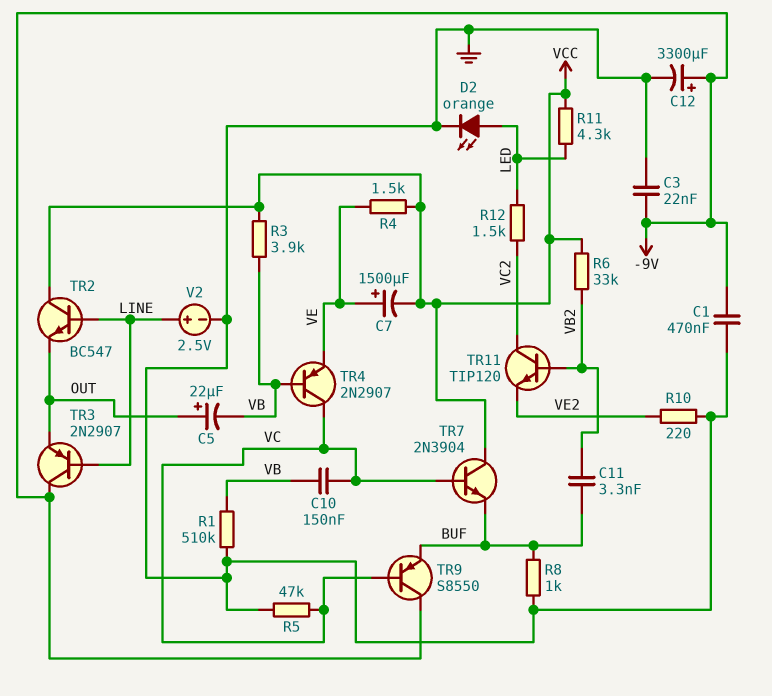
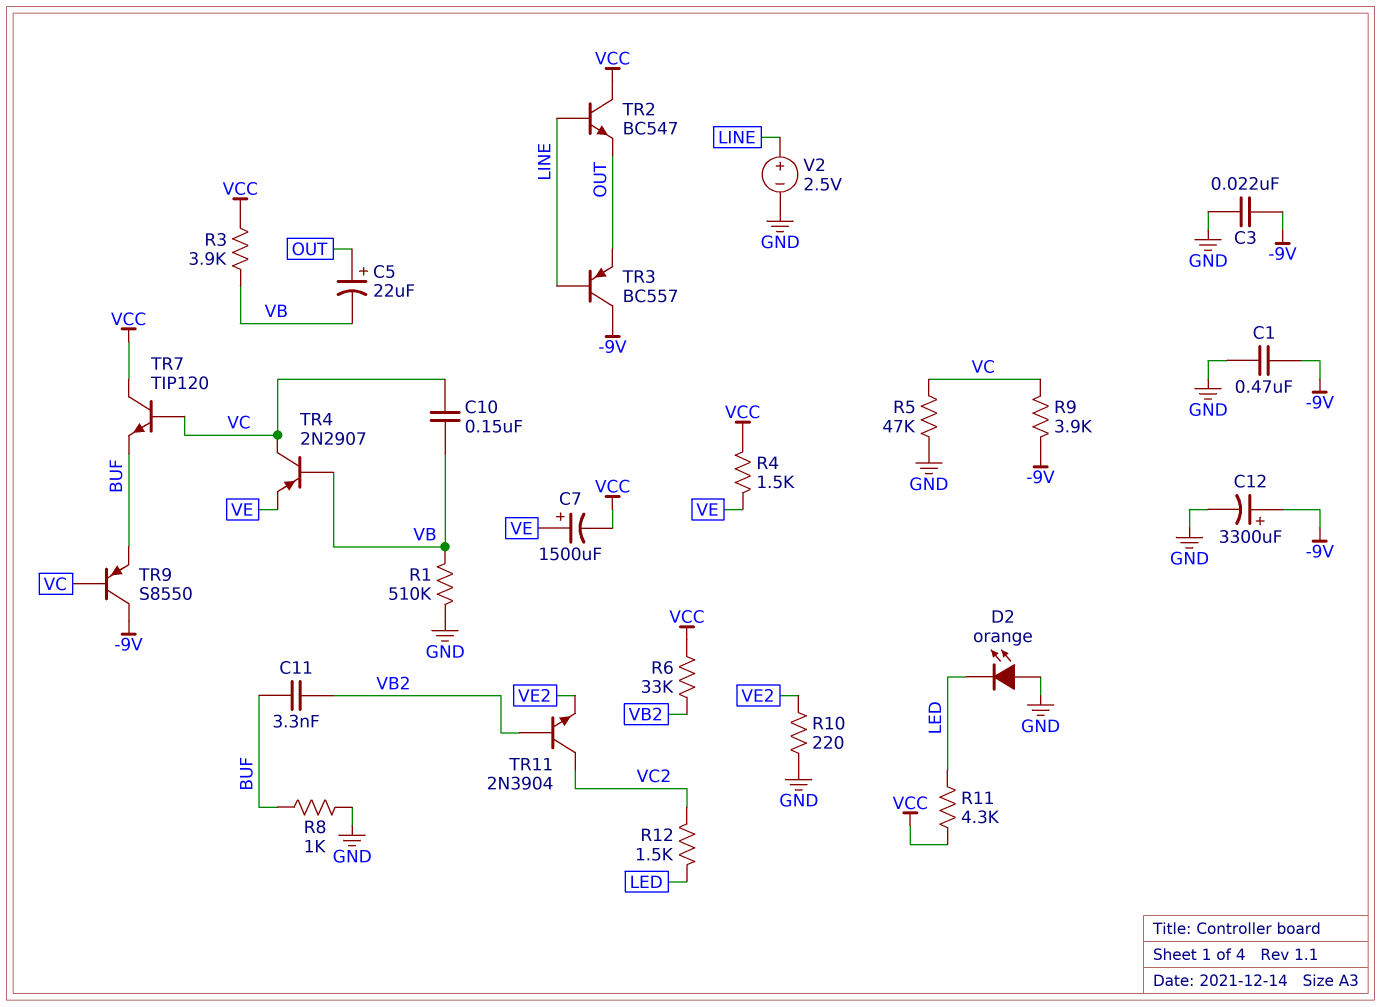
D2: LED orange (A LED, K GND) -> LED orange (A GND, K LED)
R9: none -> 3.9k (-9V, VC)
TR3: PNP 2N2907 (B LINE, C -9V, E OUT) -> PNP BC557 (B LINE, C -9V, E OUT)
TR7: NPN 2N3904 (B VC, C VCC, E BUF) -> NPN TIP120 (B VC, C VCC, E BUF)
TR11: NPN TIP120 (B VB2, C VC2, E VE2) -> NPN 2N3904 (B VB2, C VC2, E VE2)

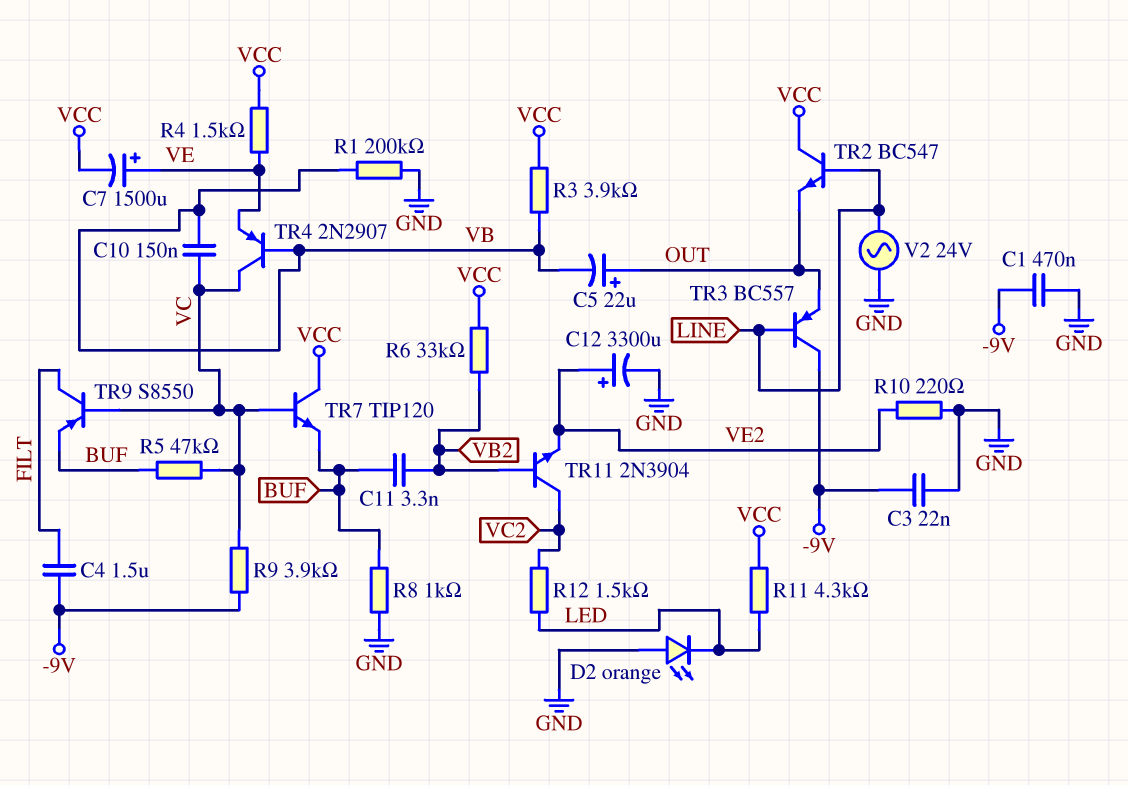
C4: none -> 1.5uF (-9V, FILT)
C12: 3300uF (plus -9V, minus GND) -> 3300uF (plus VE2, minus GND)
R1: 510k (GND, VB) -> 200k (GND, VB)
R5: 47k (GND, VC) -> 47k (BUF, VC)
TR9: PNP S8550 (B VC, C -9V, E BUF) -> PNP S8550 (B VC, C FILT, E BUF)
V2: 2.5V (plus LINE, minus GND) -> AC 24V (GND, LINE)

